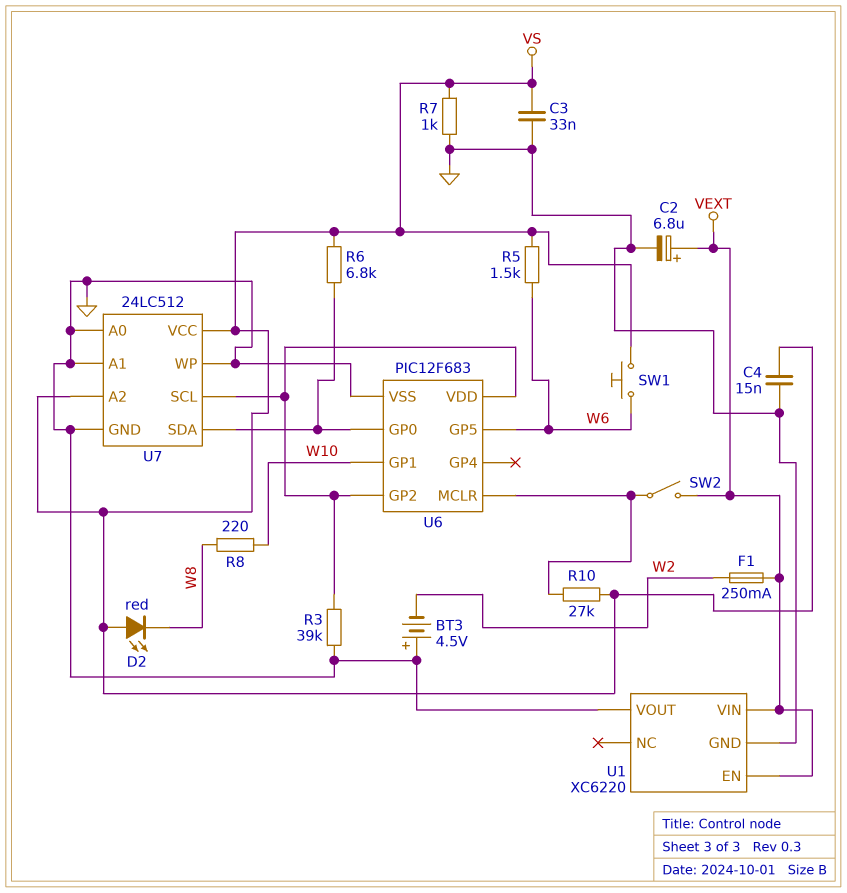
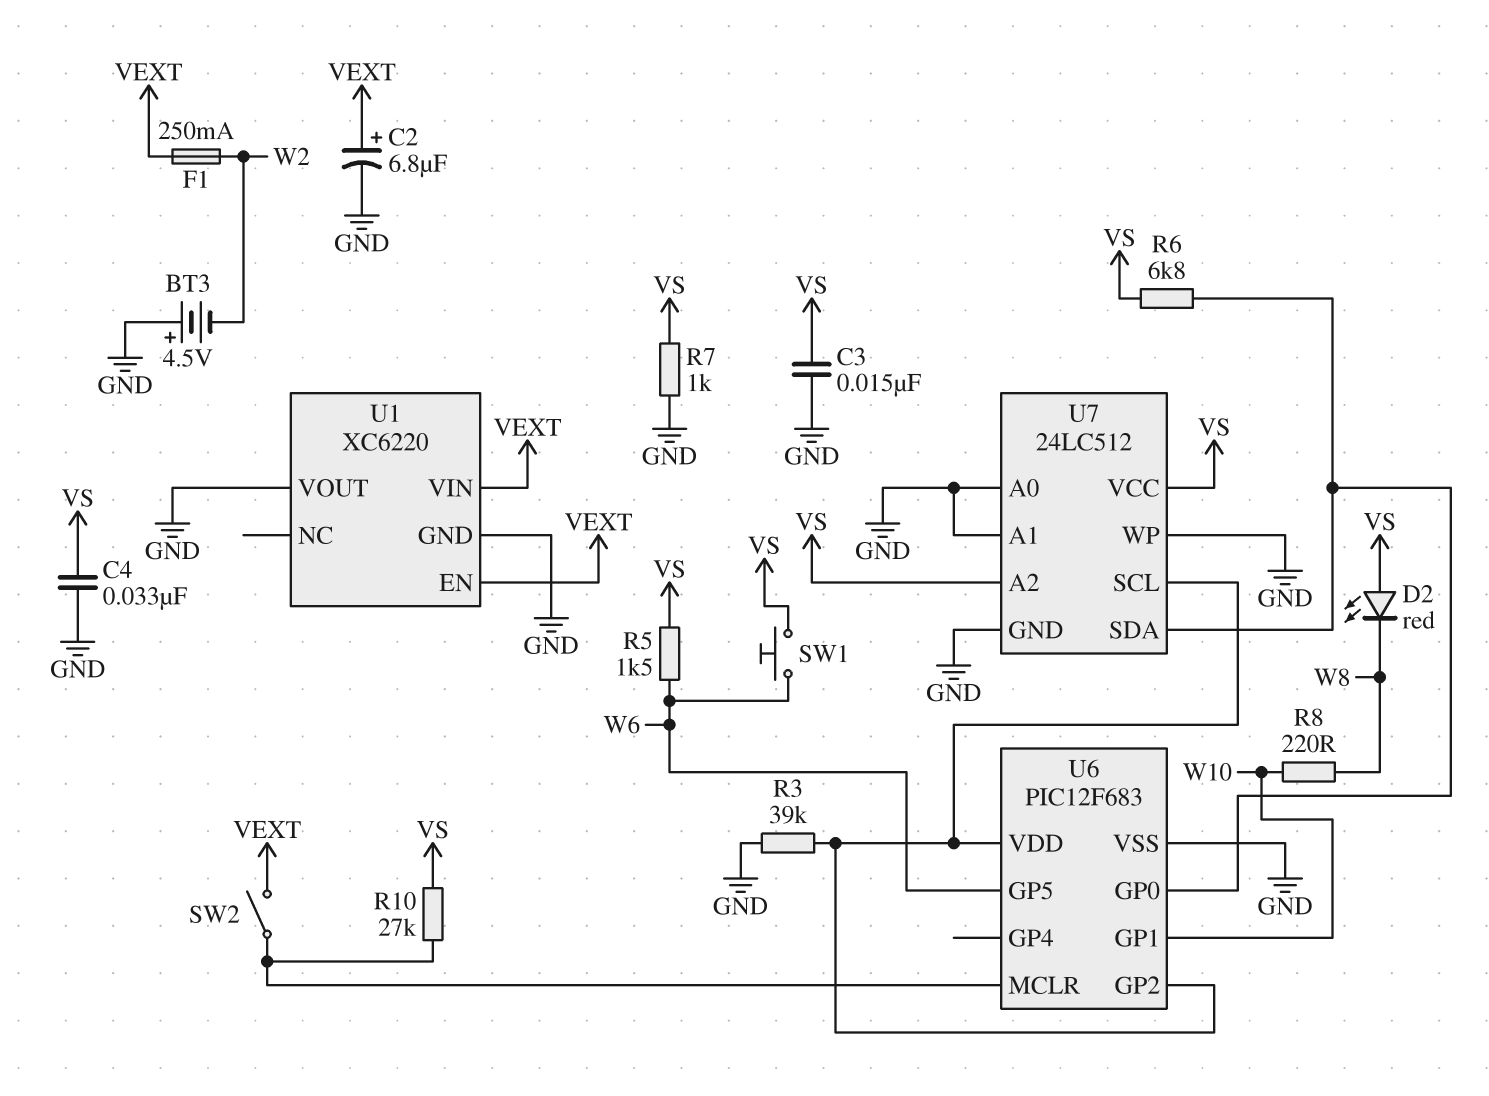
C3: 33nF (GND, VS) -> 15nF (GND, VS)
C4: 15nF (GND, VS) -> 33nF (GND, VS)

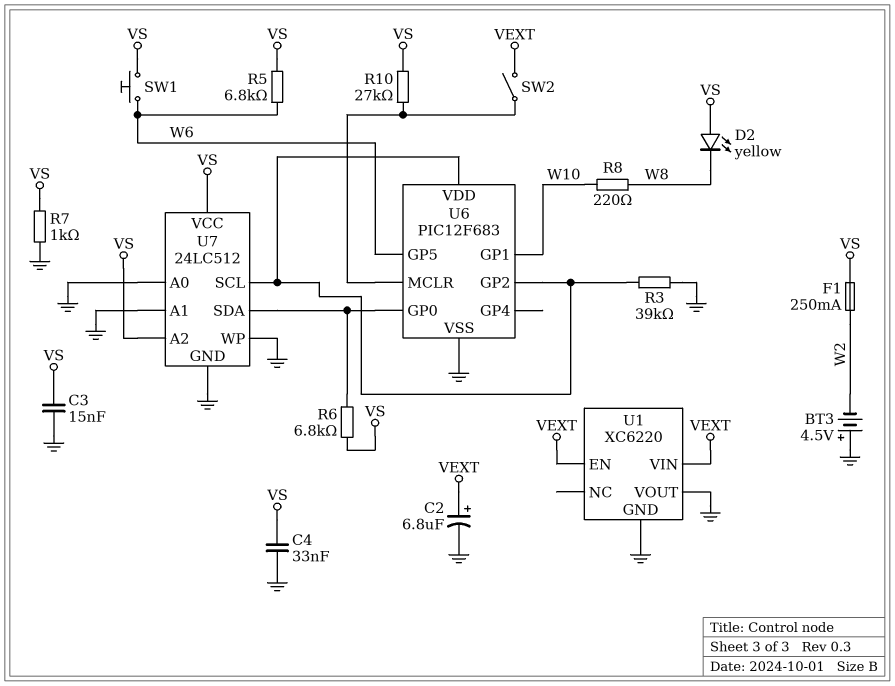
D2: LED red (A VS, K W8) -> LED yellow (A VS, K W8)
F1: 250mA (VEXT, W2) -> 250mA (VS, W2)
R5: 1.5k (VS, W6) -> 6.8k (VS, W6)

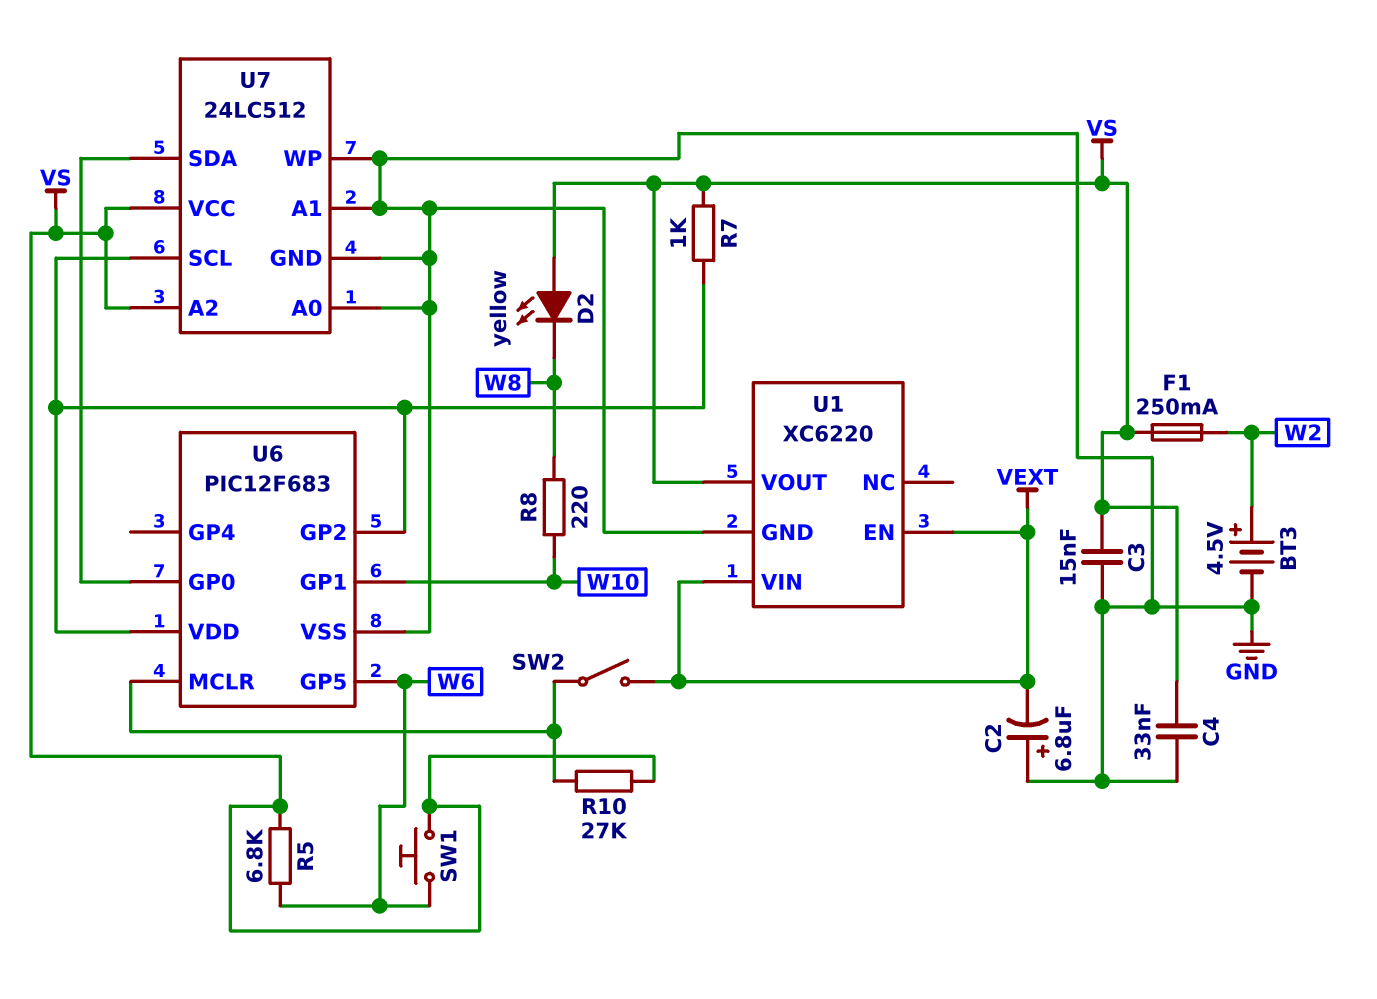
BT3: 4.5V (plus GND, minus W2) -> 4.5V (plus W2, minus GND)
C2: 6.8uF (plus VEXT, minus GND) -> 6.8uF (plus GND, minus VEXT)
R3: 39k (GND, U6/GP2) -> none
R6: 6.8k (U6/GP0, VS) -> none
R7: 1k (GND, VS) -> 1k (U6/GP2, VS)
U1 pin VOUT: GND -> VS

